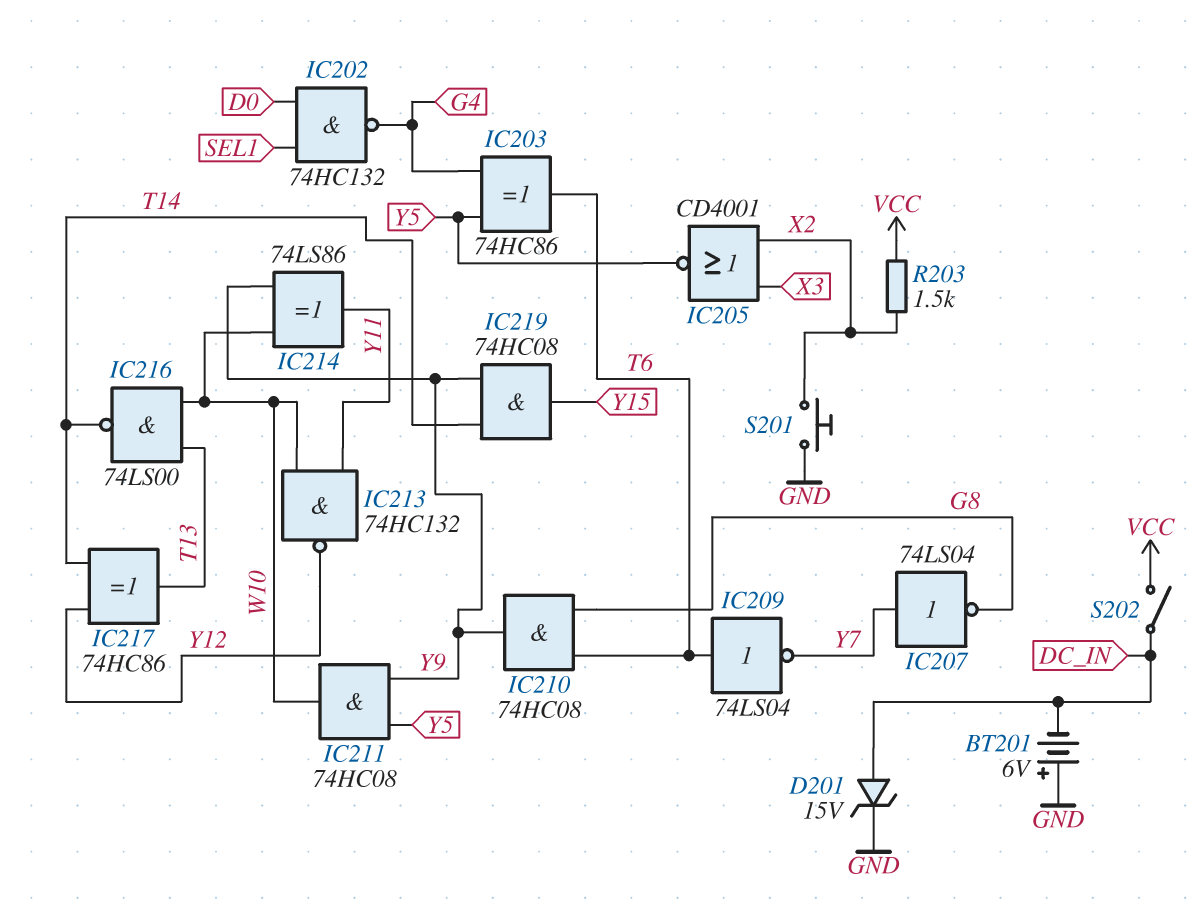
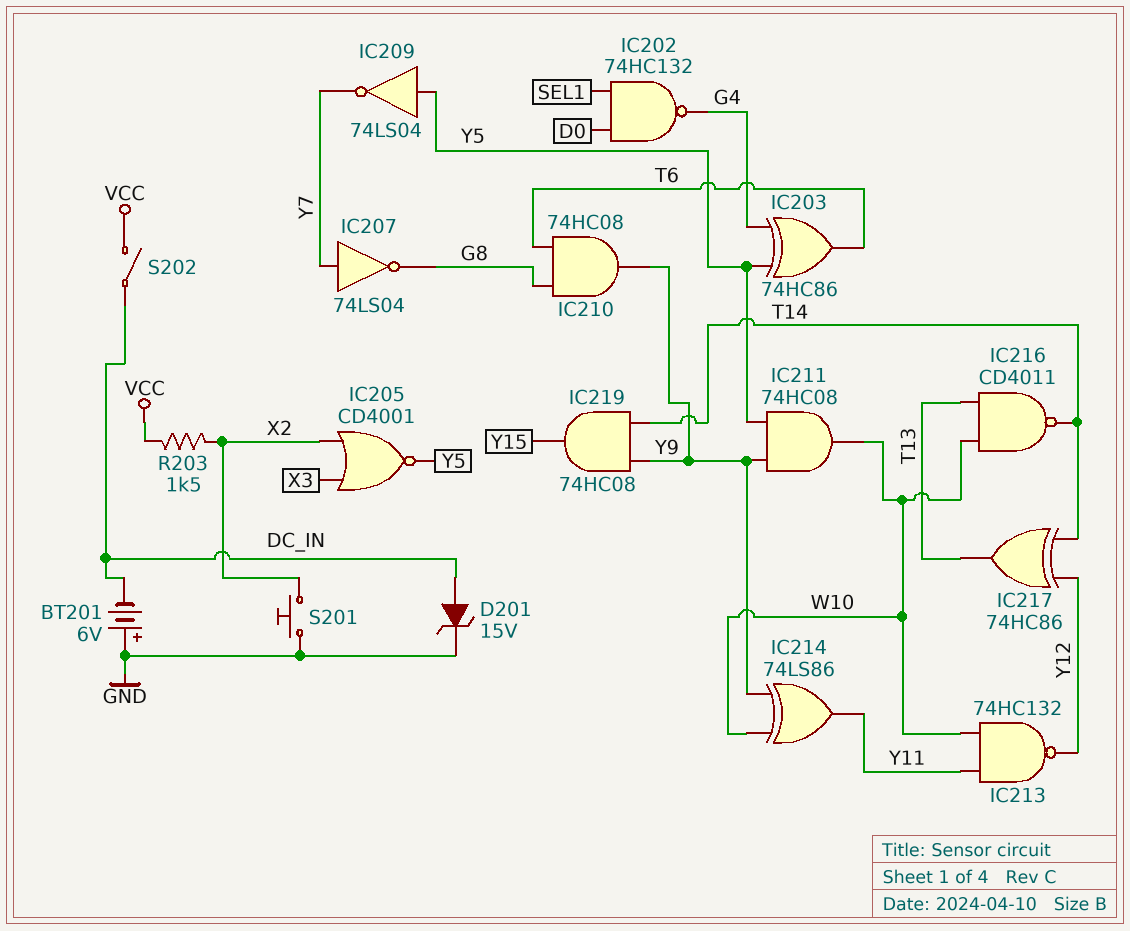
IC209: NOT 74LS04 (in T6, out Y7) -> NOT 74LS04 (in Y5, out Y7)
IC216: NAND 74LS00 (in T13, in W10, out T14) -> NAND CD4011 (in T13, in W10, out T14)

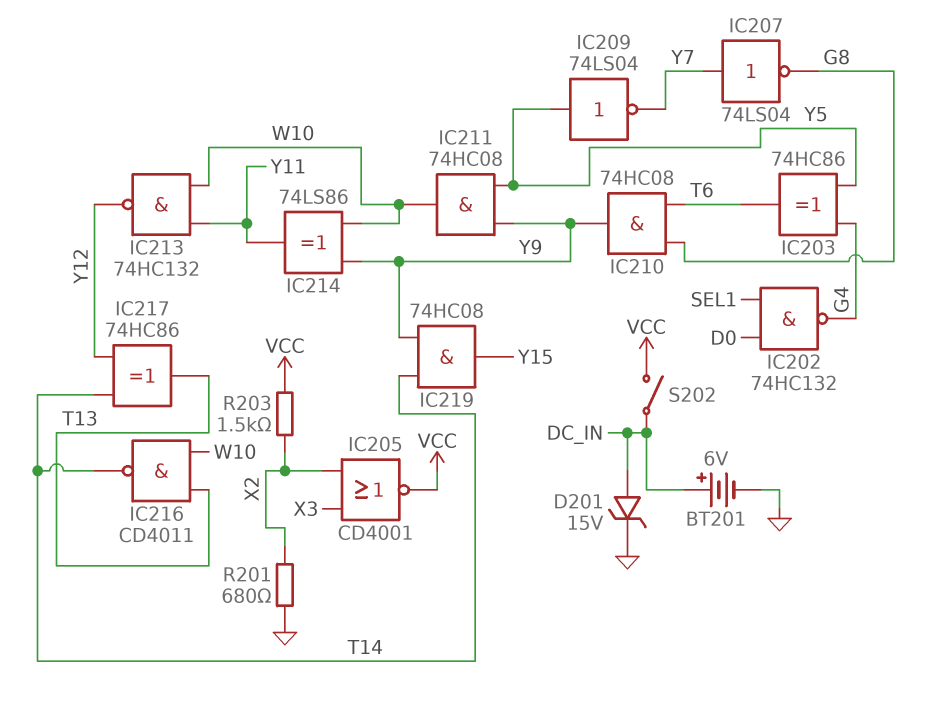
BT201: 6V (plus GND, minus DC_IN) -> 6V (plus DC_IN, minus GND)
IC205: NOR CD4001 (in X2, in X3, out Y5) -> NOR CD4001 (in X2, in X3, out VCC)
R201: none -> 680 (GND, X2)
S201: button (GND, X2) -> none

